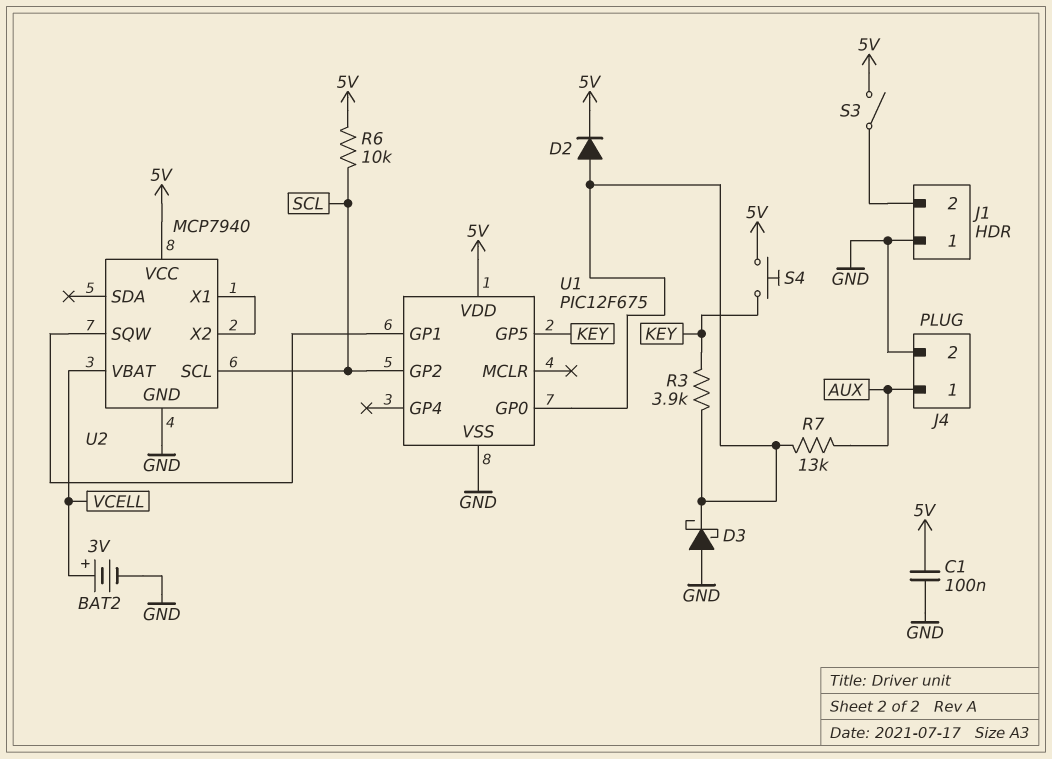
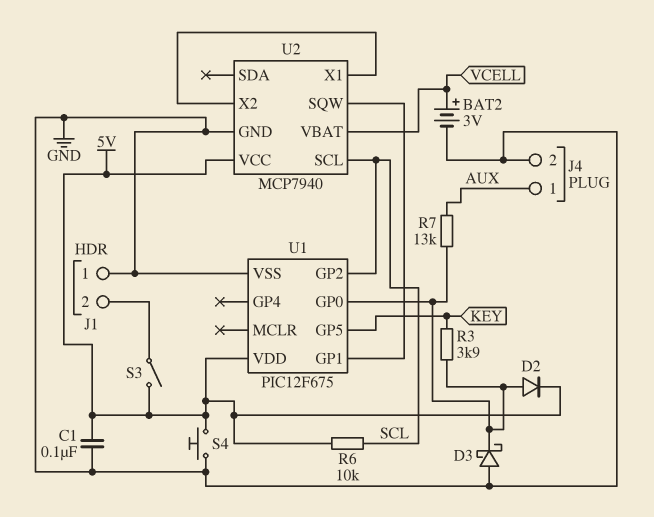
S4: button (5V, KEY) -> button (5V, GND)

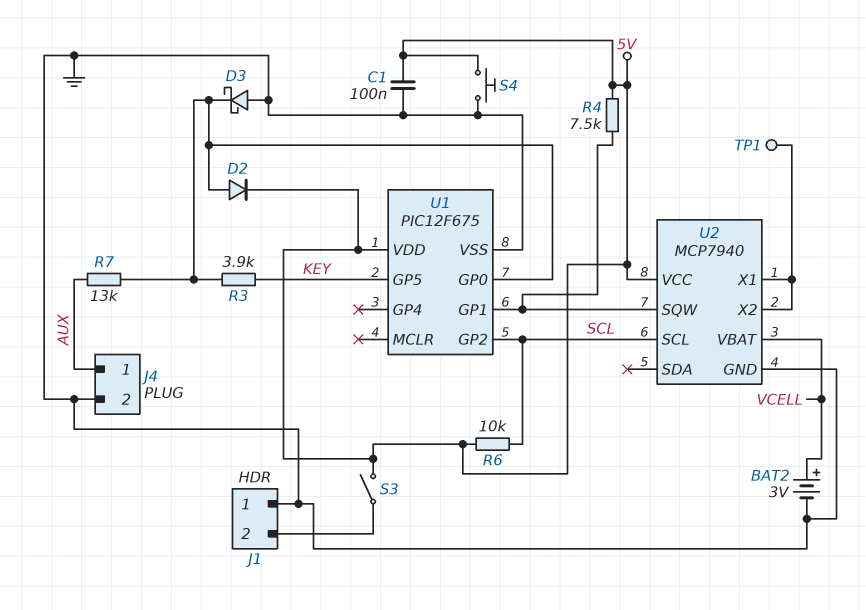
R4: none -> 7.5k (5V, U1/GP1)
TP1: none -> test point (U2/X1)

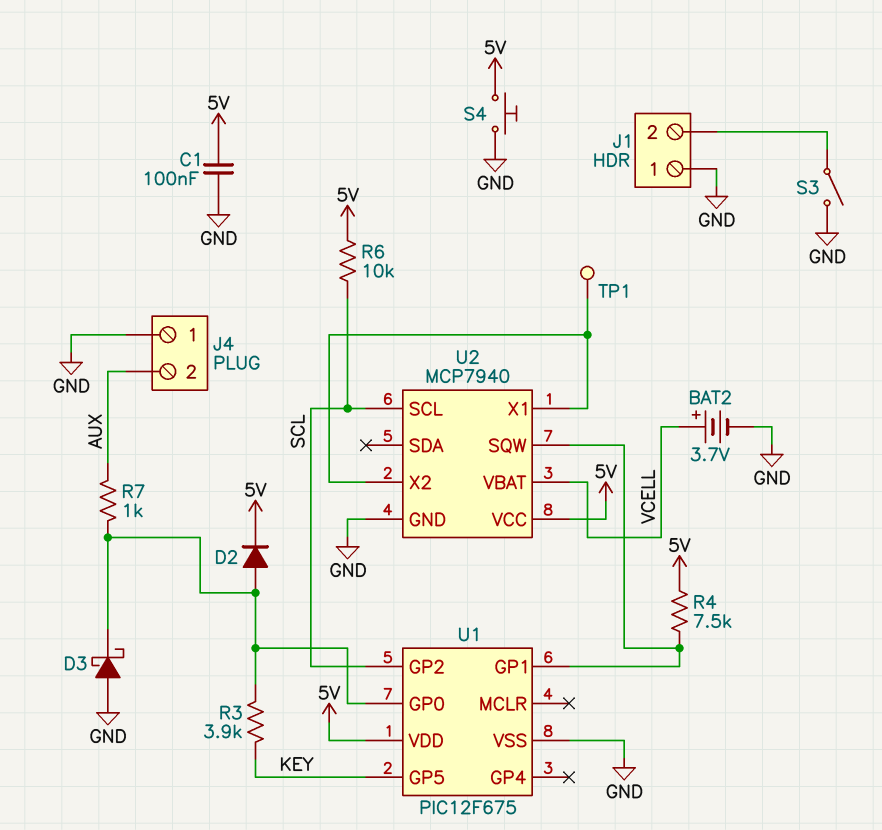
BAT2: 3V (plus VCELL, minus GND) -> 3.7V (plus VCELL, minus GND)
J4 pin 1: AUX -> GND
J4 pin 2: GND -> AUX
R7: 13k (AUX, U1/GP0) -> 1k (AUX, U1/GP0)
S3: switch (5V, J1/2) -> switch (GND, J1/2)

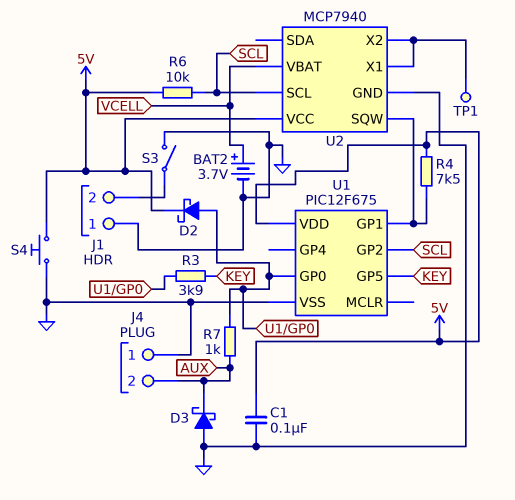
D2: diode (A U1/GP0, K 5V) -> schottky (A U1/GP0, K 5V)
D3: schottky (A GND, K U1/GP0) -> schottky (A GND, K AUX)

